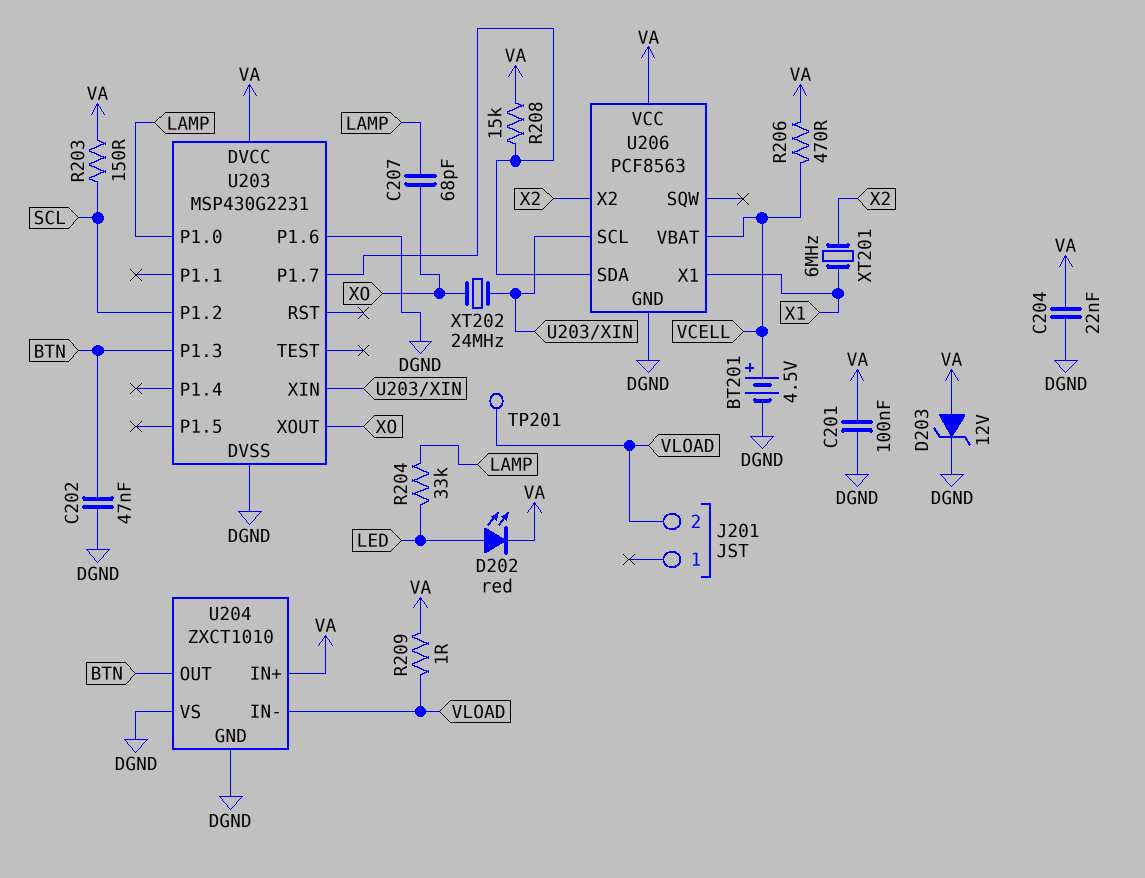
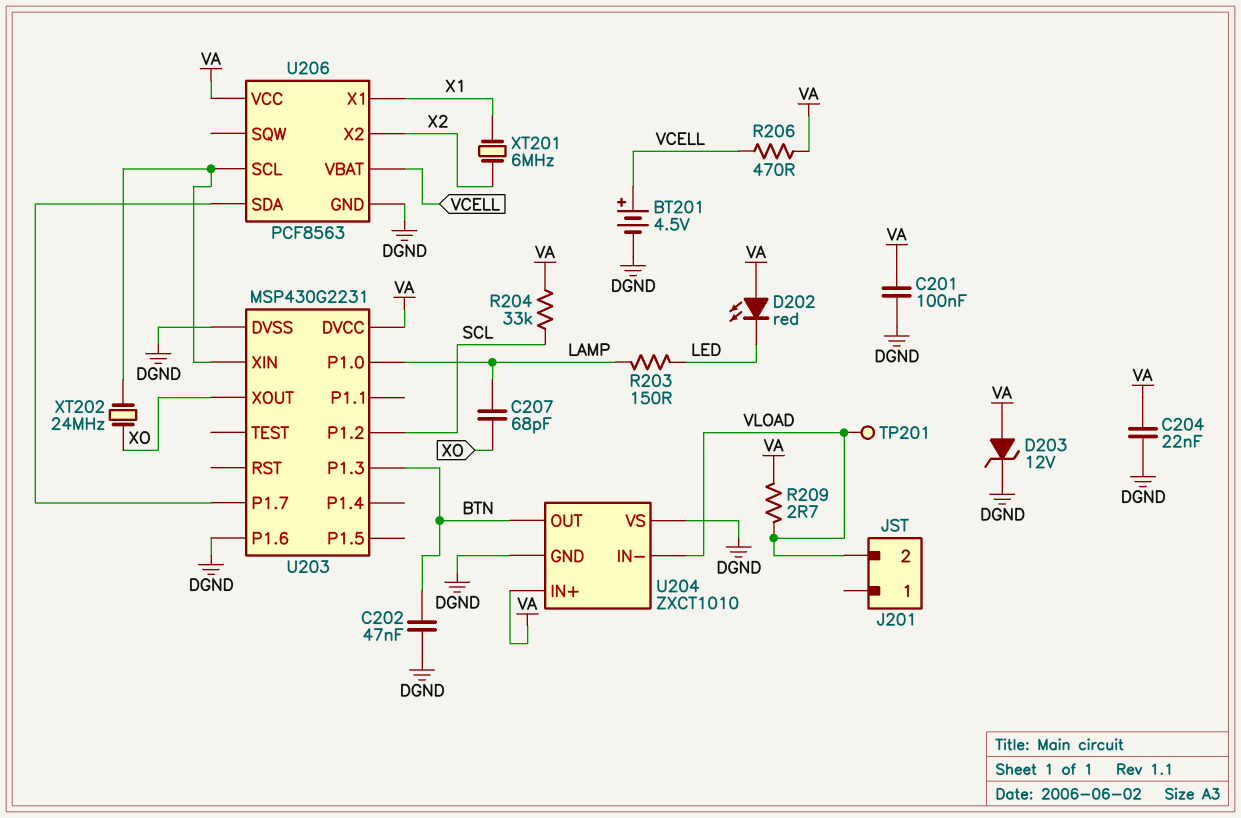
D202: LED red (A LED, K VA) -> LED red (A VA, K LED)
R203: 150 (SCL, VA) -> 150 (LAMP, LED)
R204: 33k (LAMP, LED) -> 33k (SCL, VA)
R208: 15k (U203/P1.7, VA) -> none
R209: 1 (VA, VLOAD) -> 2.7 (VA, VLOAD)

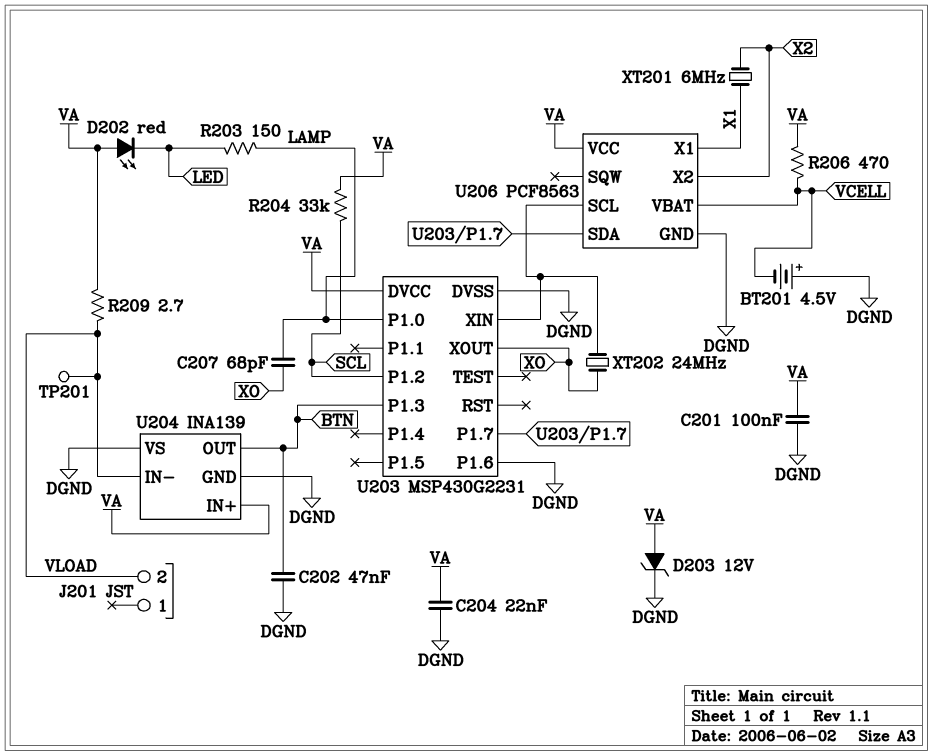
BT201: 4.5V (plus VCELL, minus DGND) -> 4.5V (plus DGND, minus VCELL)
U204: ZXCT1010 -> INA139

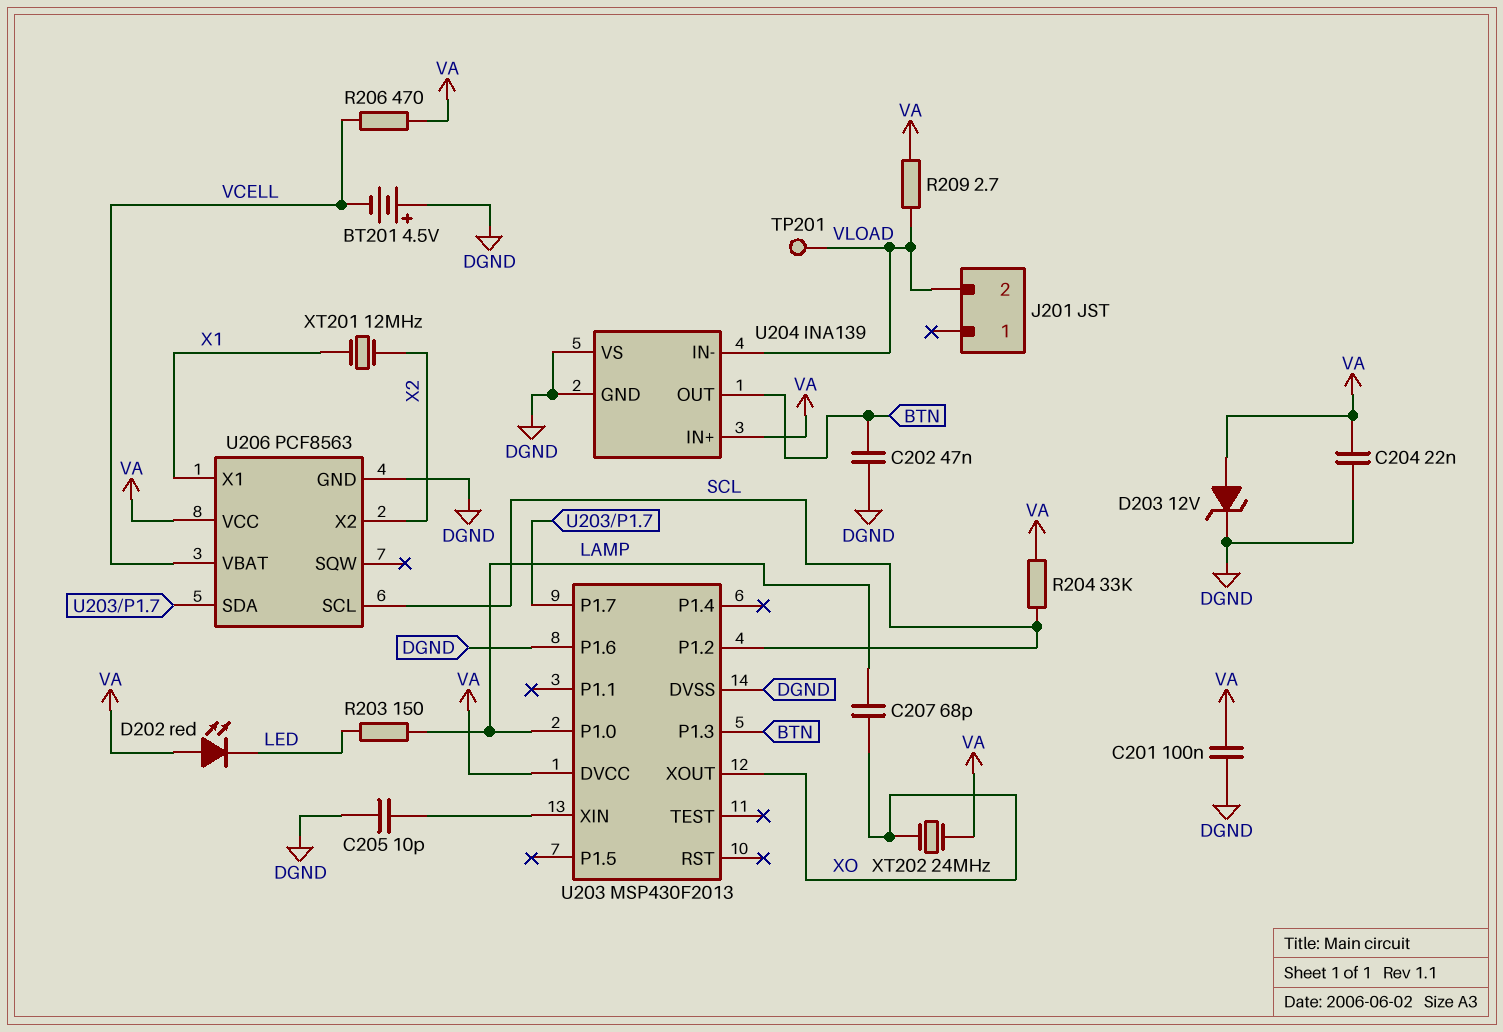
C205: none -> 10pF (DGND, U203/XIN)
U203: MSP430G2231 -> MSP430F2013
U206 pin SCL: U203/XIN -> SCL
XT201: 6MHz (X1, X2) -> 12MHz (X1, X2)
XT202: 24MHz (U203/XIN, XO) -> 24MHz (VA, XO)

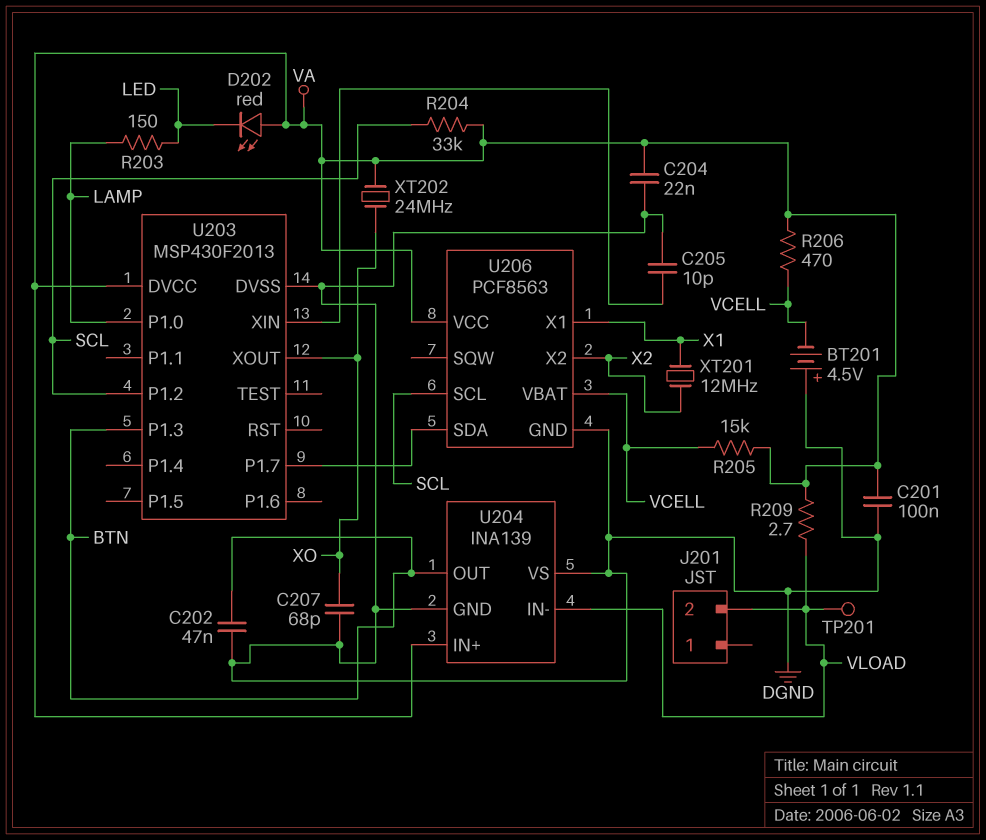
C207: 68pF (LAMP, XO) -> 68pF (DGND, XO)
D203: zener 12V (A VA, K DGND) -> none
R205: none -> 15k (VA, VCELL)
U203 pin P1.6: DGND -> none

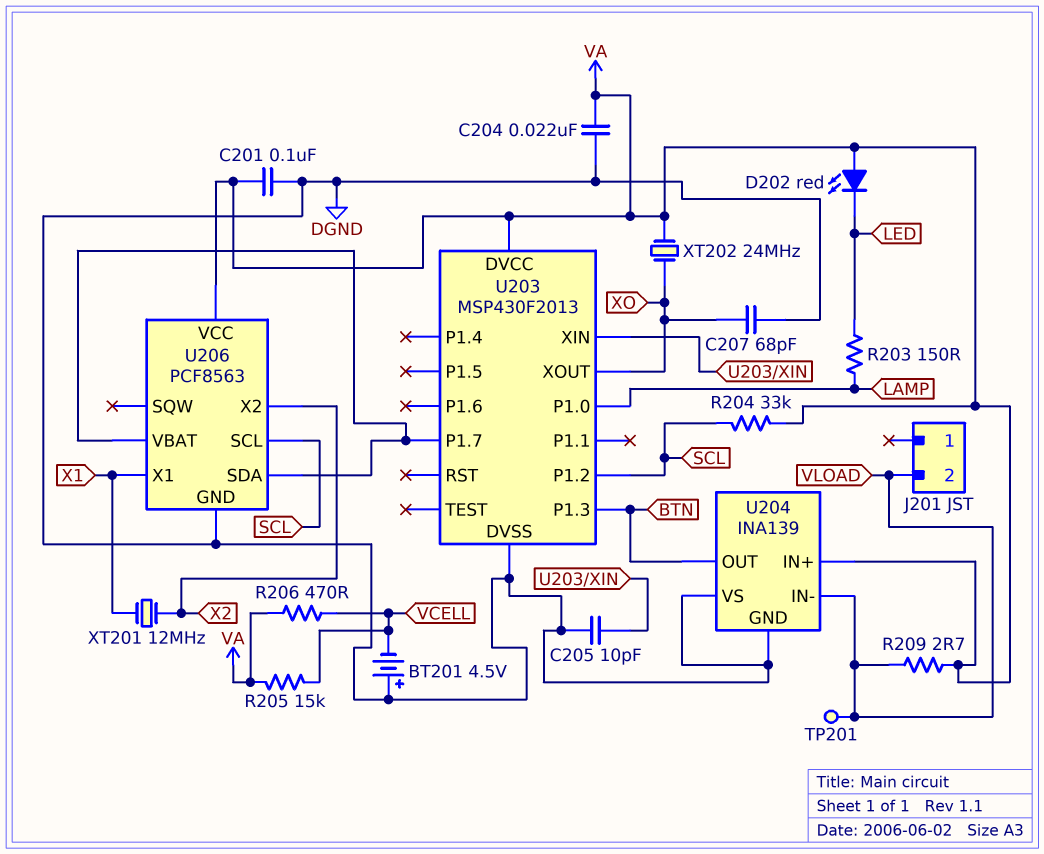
C202: 47nF (BTN, DGND) -> none
U206 pin VBAT: VCELL -> U203/P1.7

